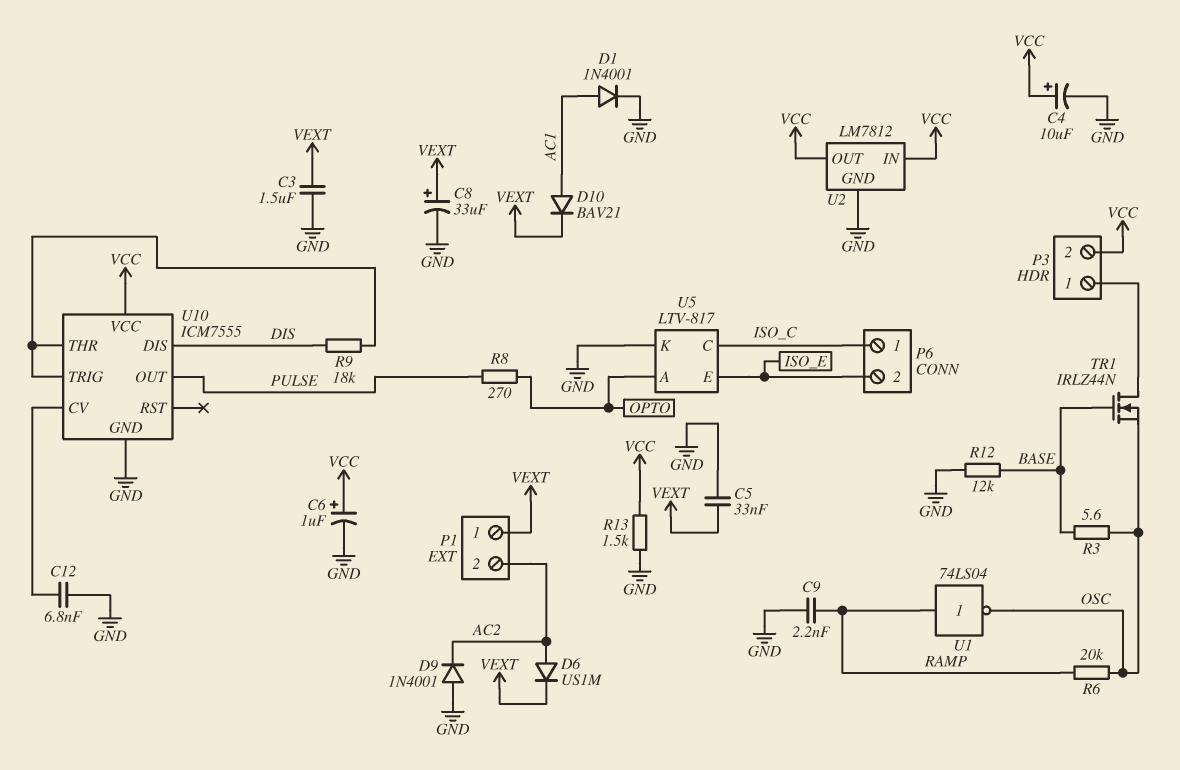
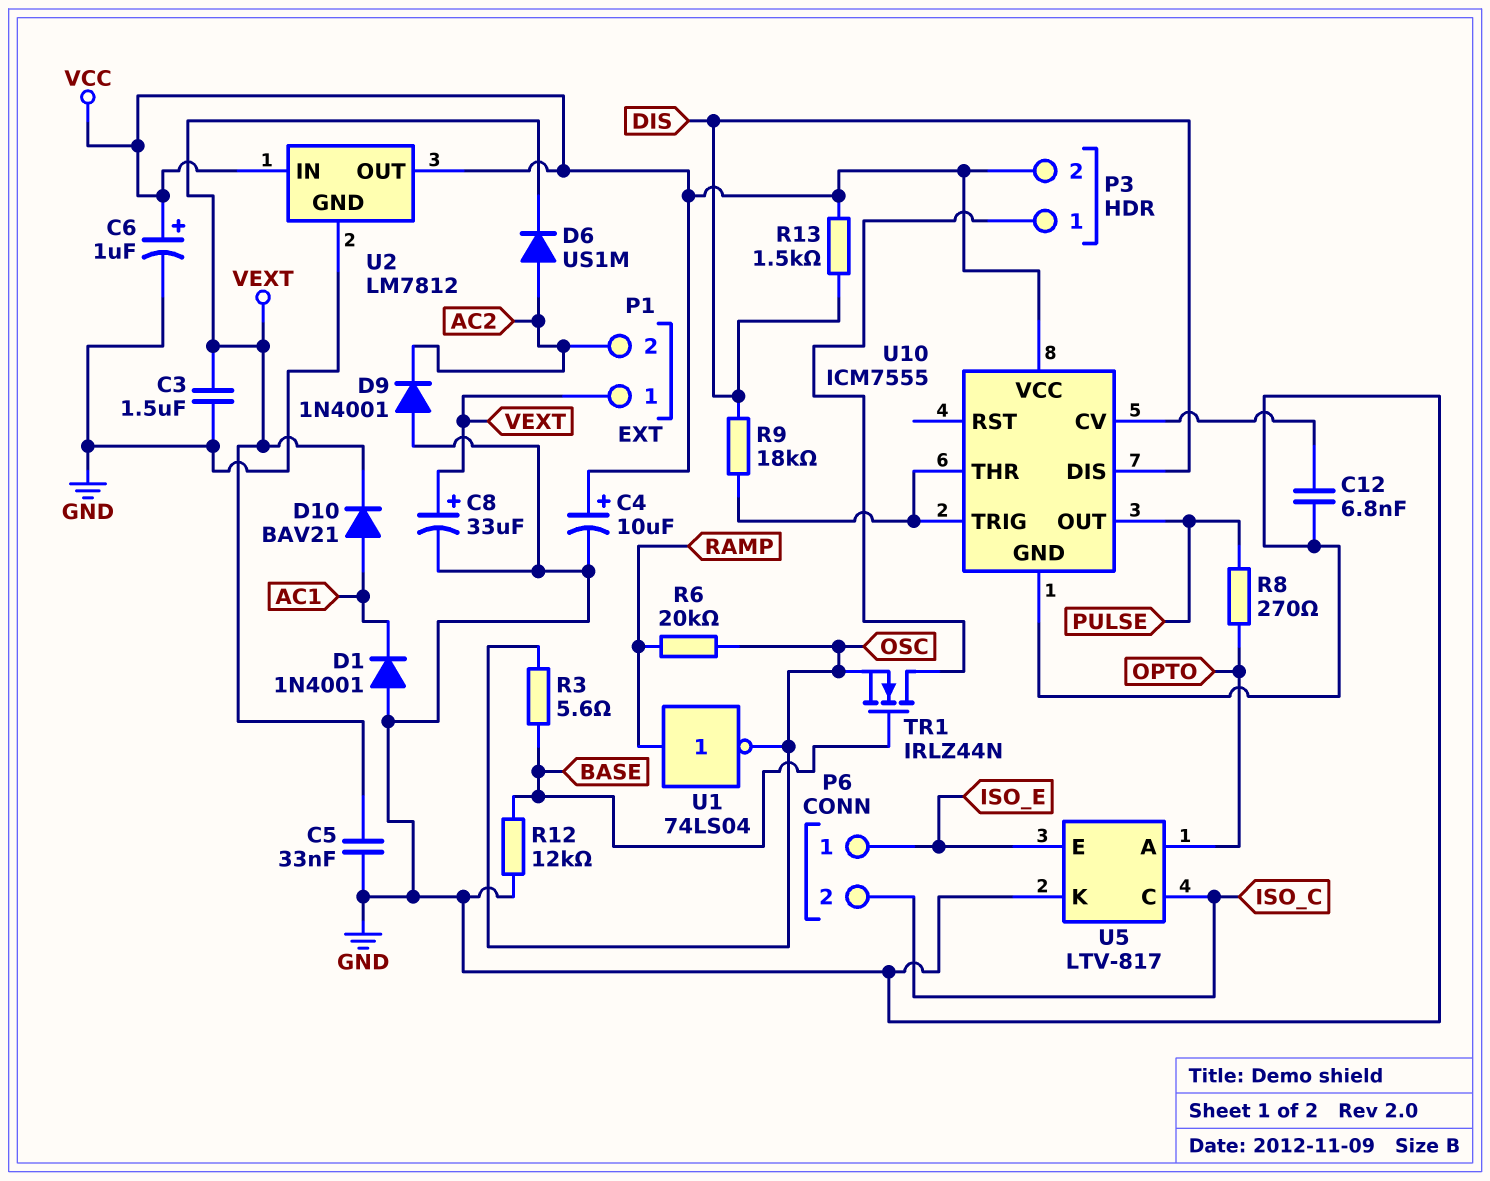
C9: 2.2nF (GND, RAMP) -> none
D1: diode 1N4001 (A AC1, K GND) -> diode 1N4001 (A GND, K AC1)
P6 pin 1: ISO_C -> ISO_E
P6 pin 2: ISO_E -> ISO_C
R13: 1.5k (GND, VCC) -> 1.5k (DIS, VCC)

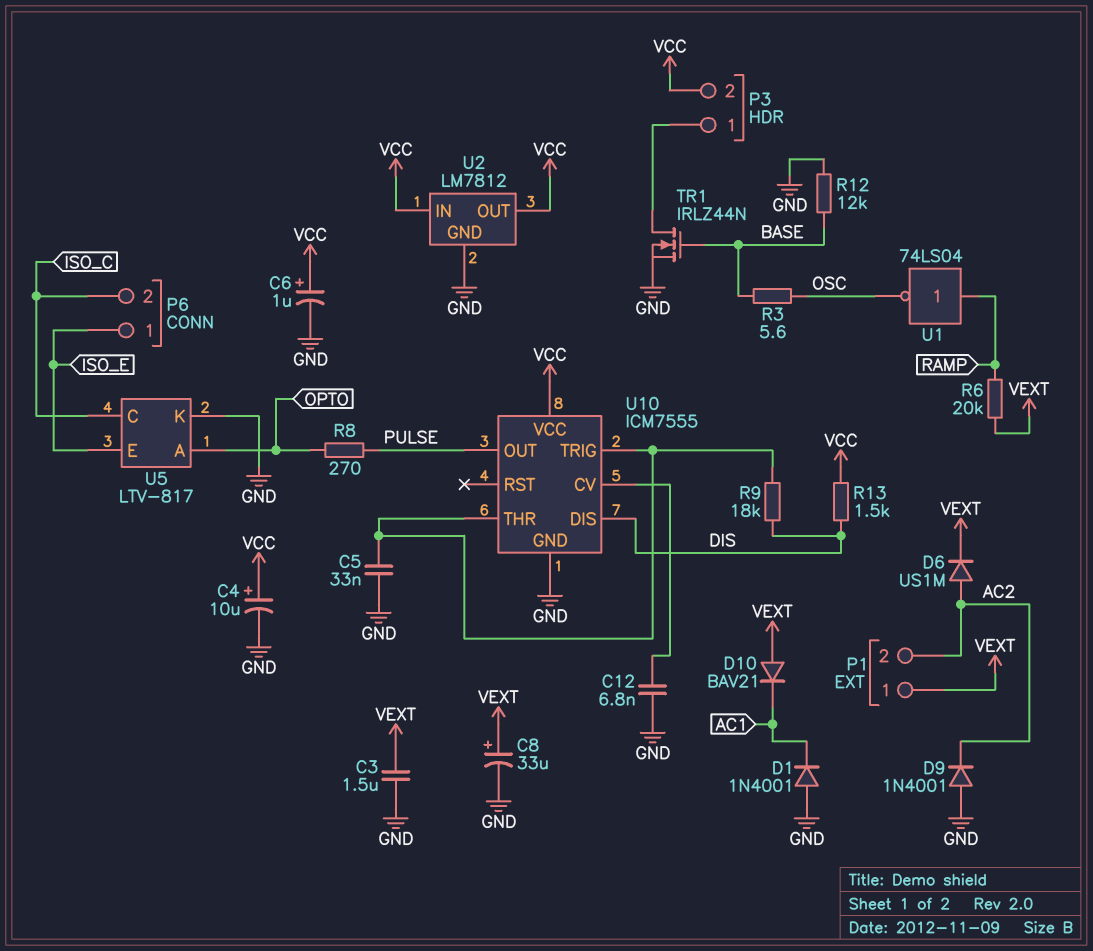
C5: 33nF (GND, VEXT) -> 33nF (GND, U10/THR)
D10: diode BAV21 (A AC1, K VEXT) -> diode BAV21 (A VEXT, K AC1)
R6: 20k (OSC, RAMP) -> 20k (RAMP, VEXT)
TR1: NMOS IRLZ44N (G BASE, D P3/1, S OSC) -> NMOS IRLZ44N (G BASE, D P3/1, S GND)

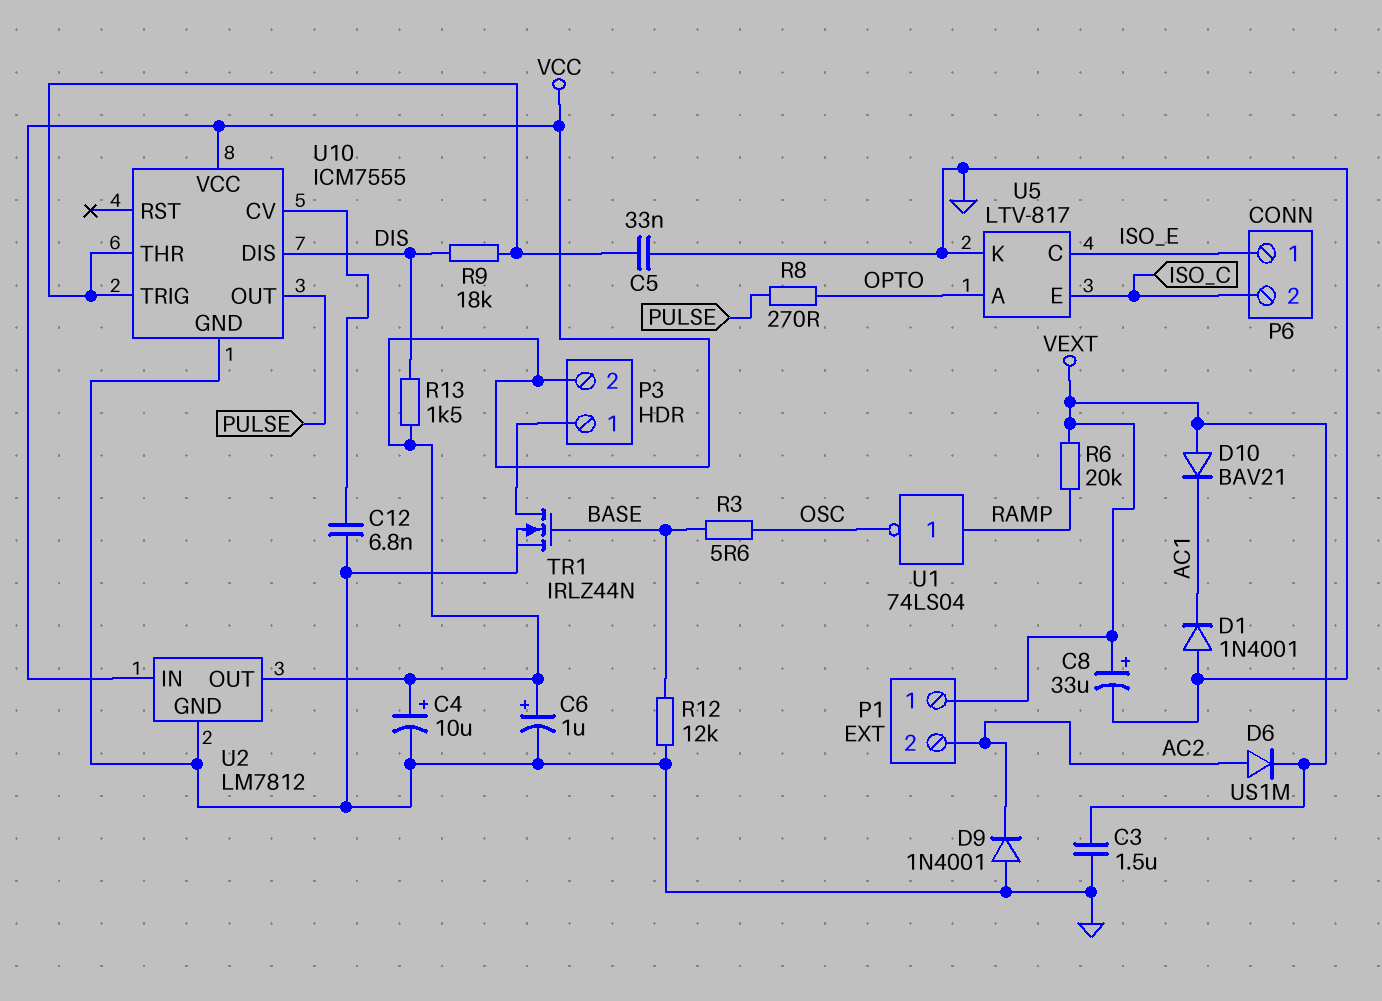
U5 pin C: ISO_C -> ISO_E
U5 pin E: ISO_E -> ISO_C

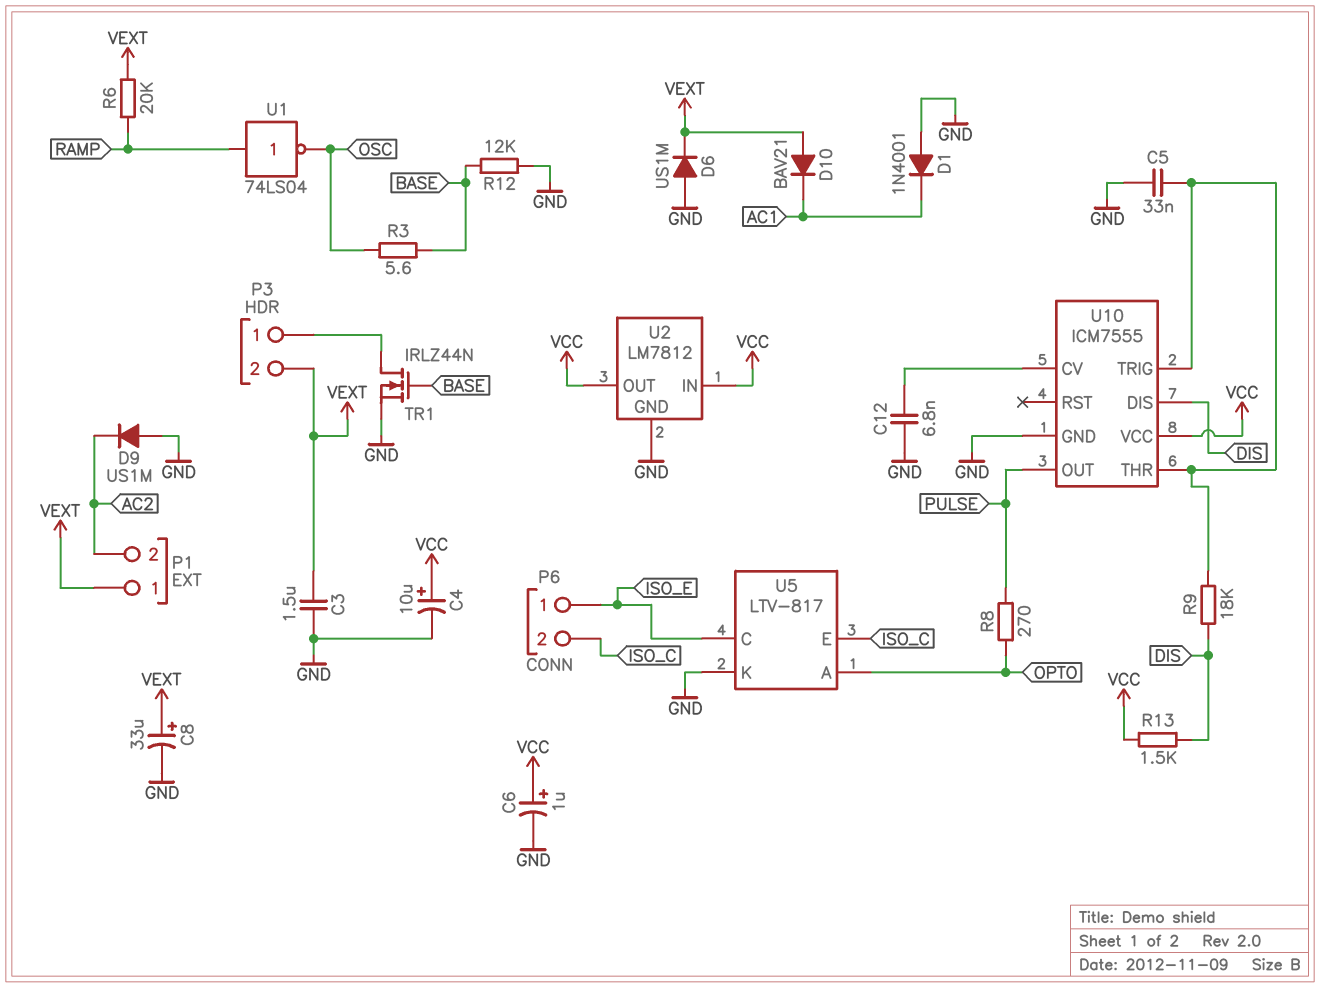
D6: diode US1M (A AC2, K VEXT) -> diode US1M (A GND, K VEXT)
D9: diode 1N4001 (A GND, K AC2) -> diode US1M (A GND, K AC2)
P3 pin 2: VCC -> VEXT

